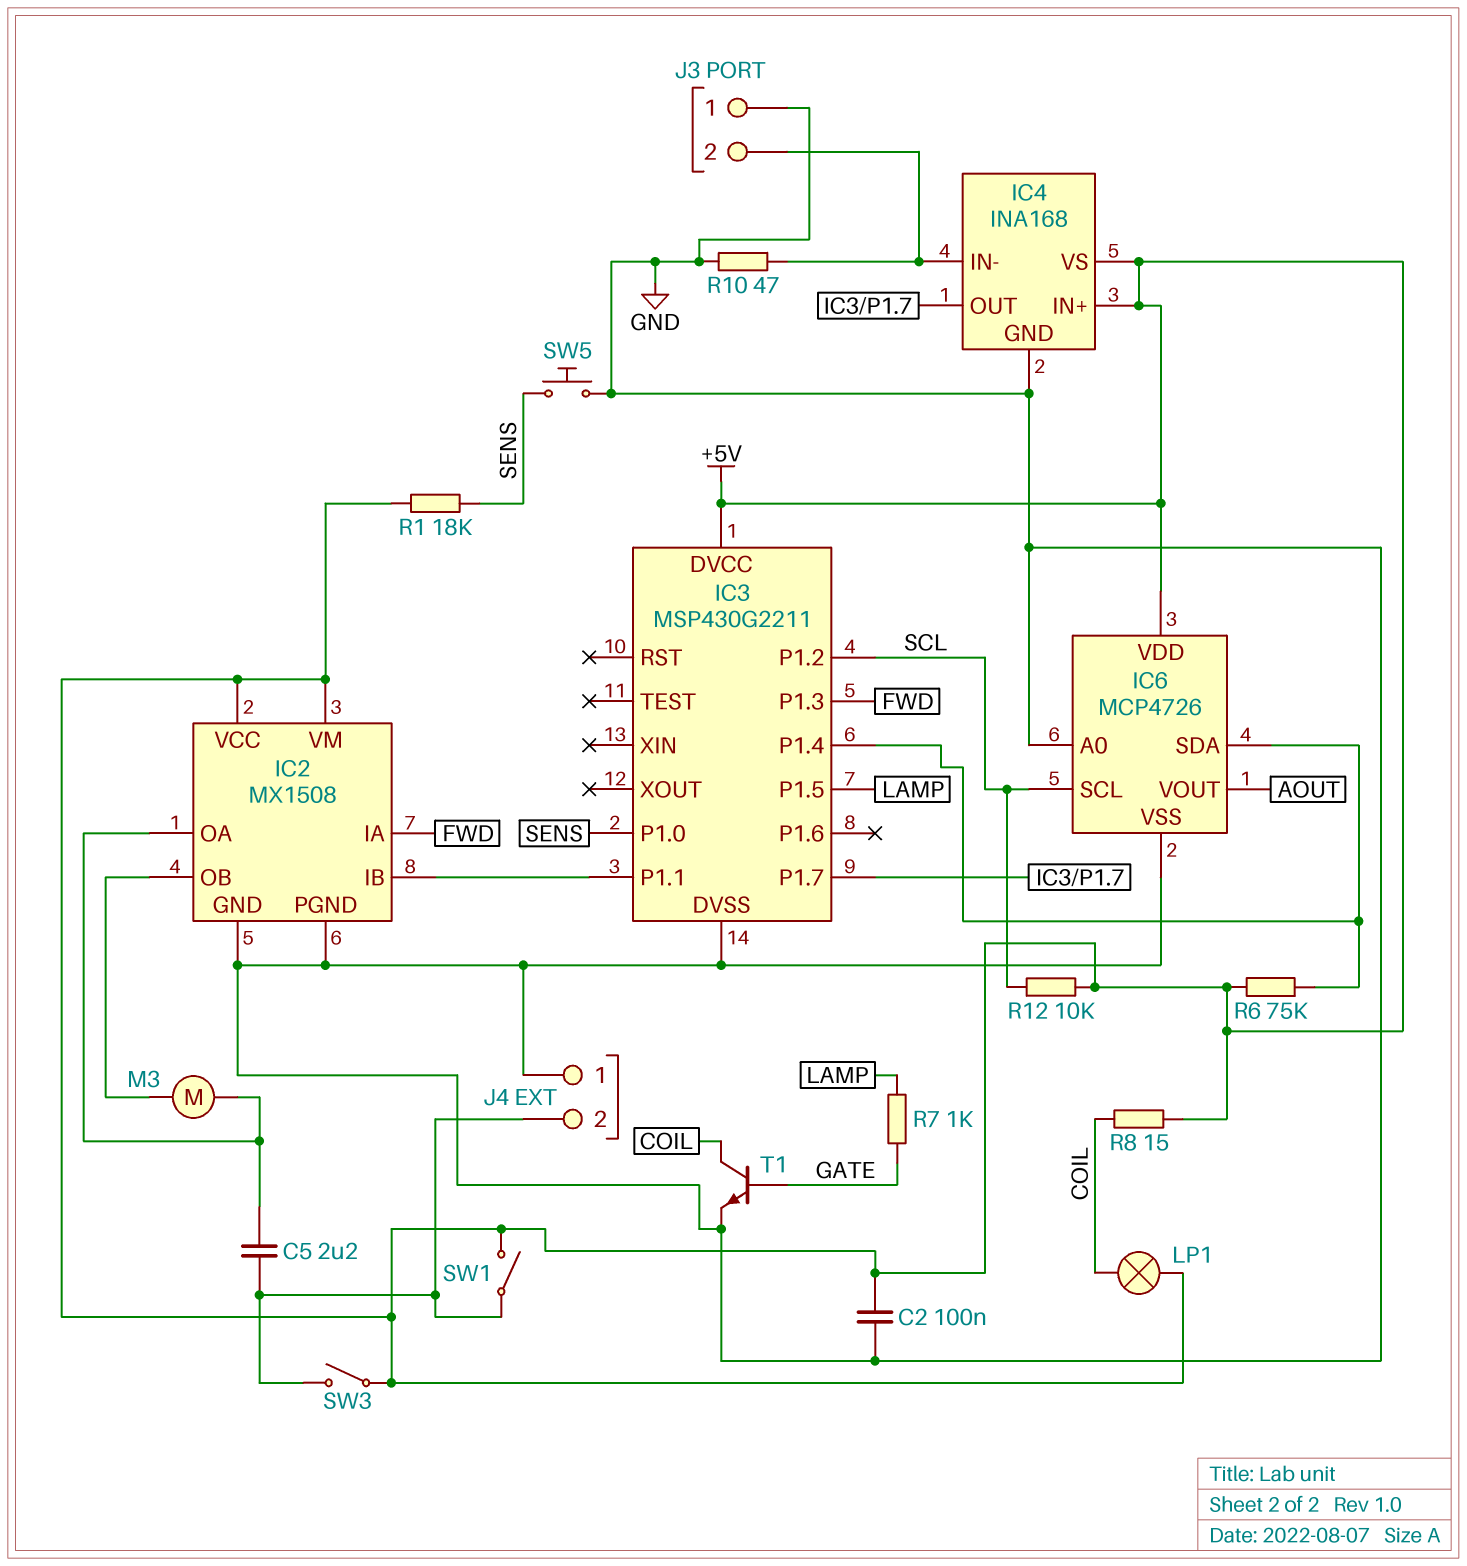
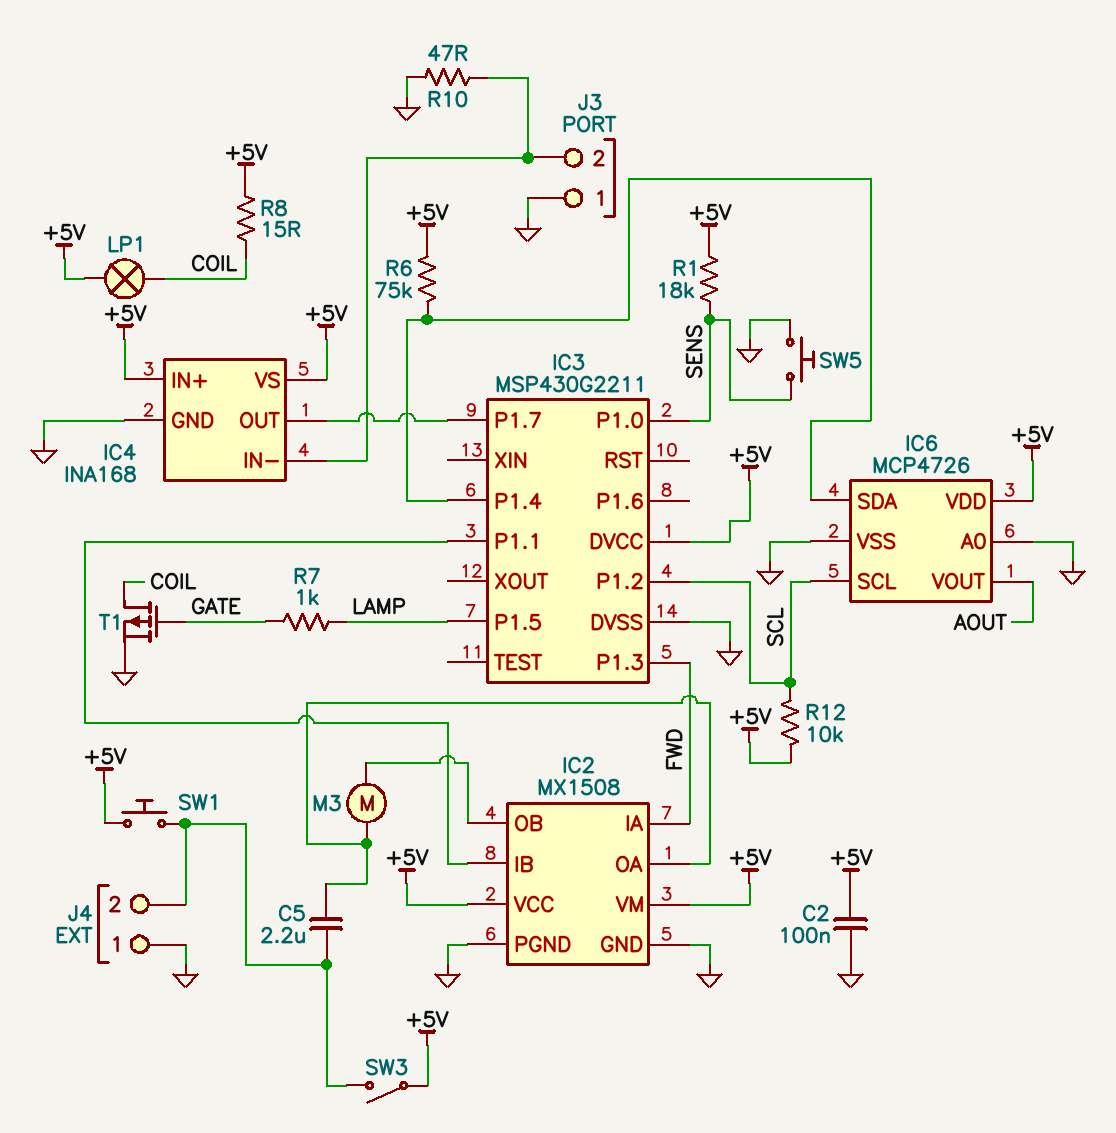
SW1: switch (+5V, J4/2) -> button (+5V, J4/2)
T1: NPN (B GATE, C COIL, E GND) -> PMOS (G GATE, D COIL, S GND)

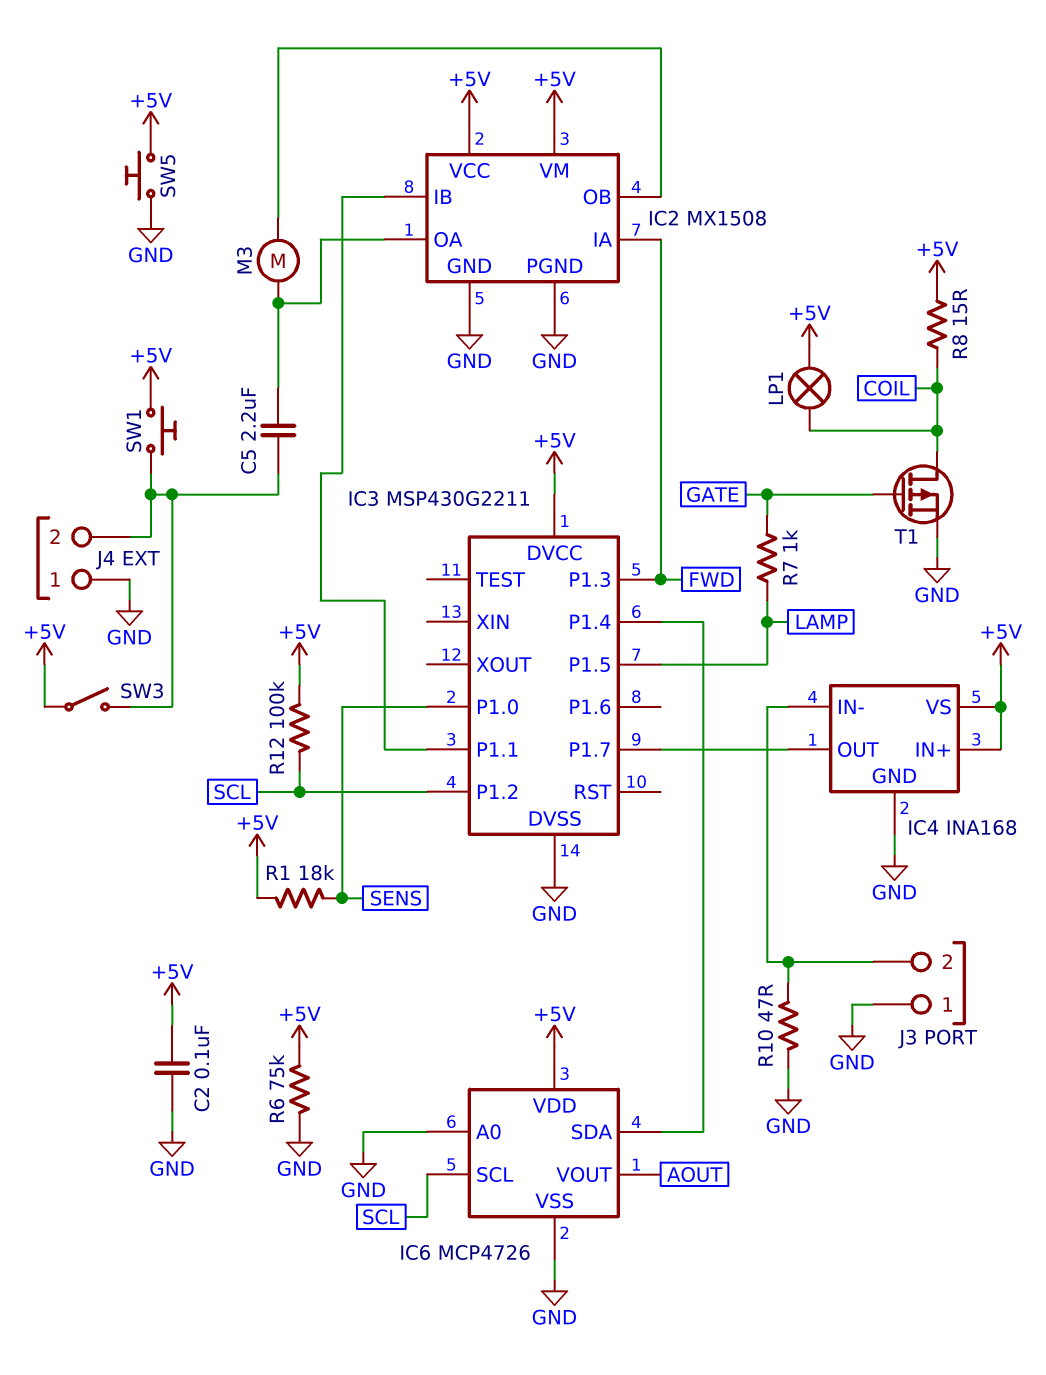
R6: 75k (+5V, IC3/P1.4) -> 75k (+5V, GND)
R12: 10k (+5V, SCL) -> 100k (+5V, SCL)
SW5: button (GND, SENS) -> button (+5V, GND)

